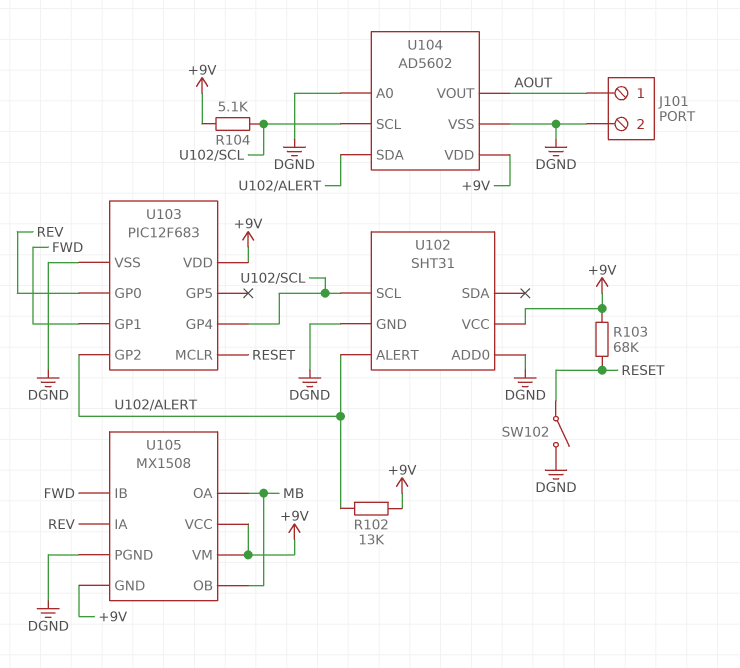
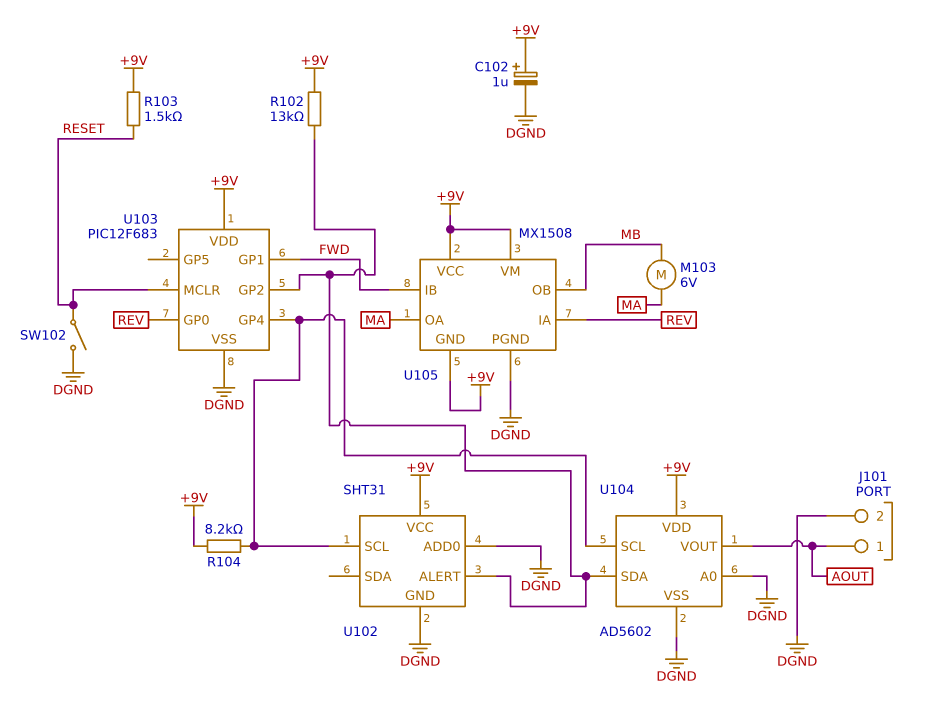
C102: none -> 1uF (plus +9V, minus DGND)
M103: none -> motor 6V (MA, MB)
R103: 68k (+9V, RESET) -> 1.5k (+9V, RESET)
R104: 5.1k (+9V, U102/SCL) -> 8.2k (+9V, U102/SCL)
U105 pin OA: MB -> MA

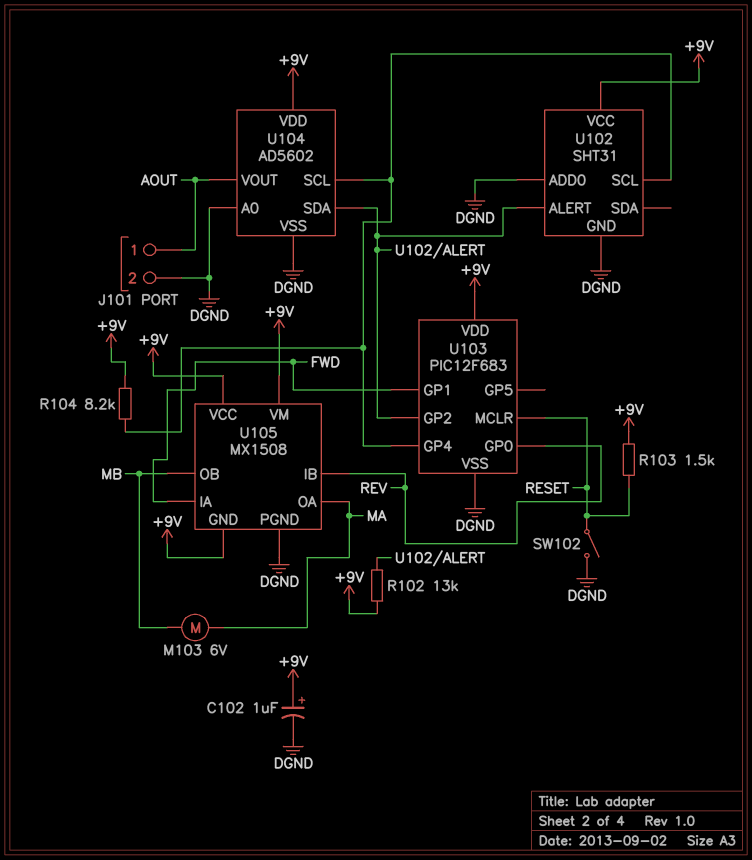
U105 pin IA: REV -> FWD
U105 pin IB: FWD -> REV

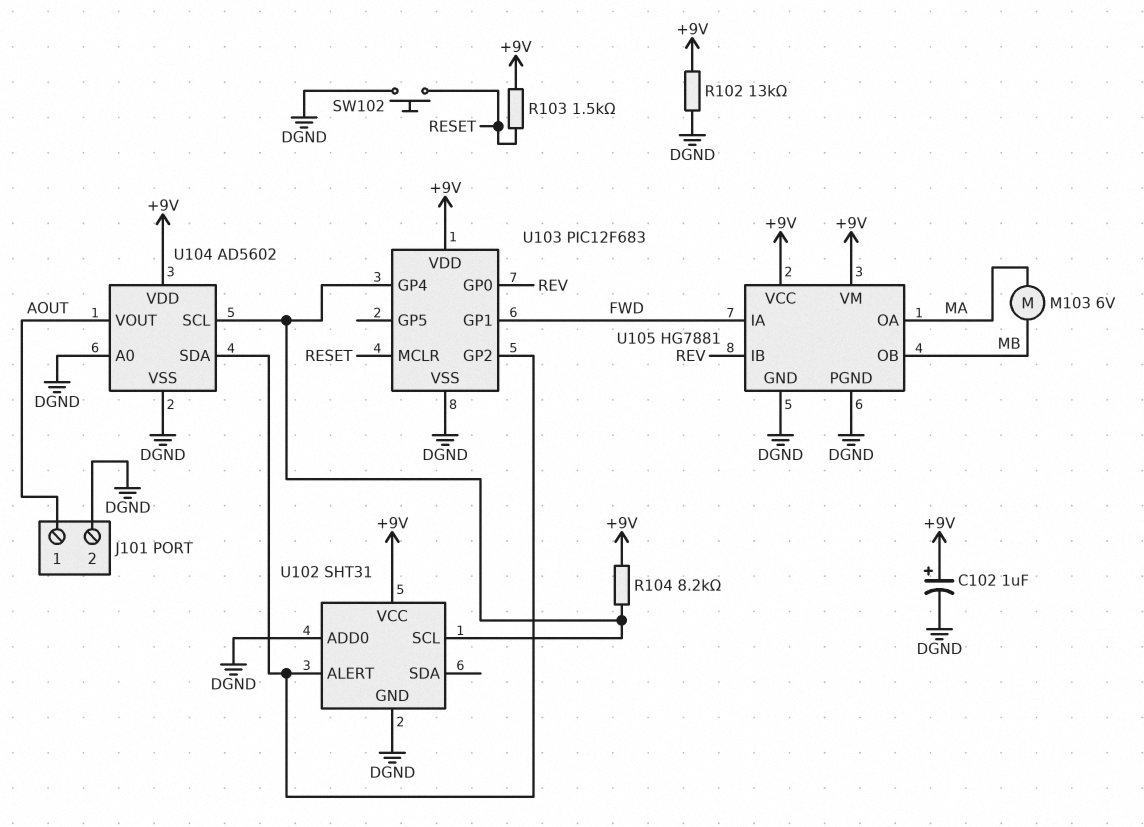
R102: 13k (+9V, U102/ALERT) -> 13k (+9V, DGND)
SW102: switch (DGND, RESET) -> button (DGND, RESET)
U105: MX1508 -> HG7881
U105 pin GND: +9V -> DGND

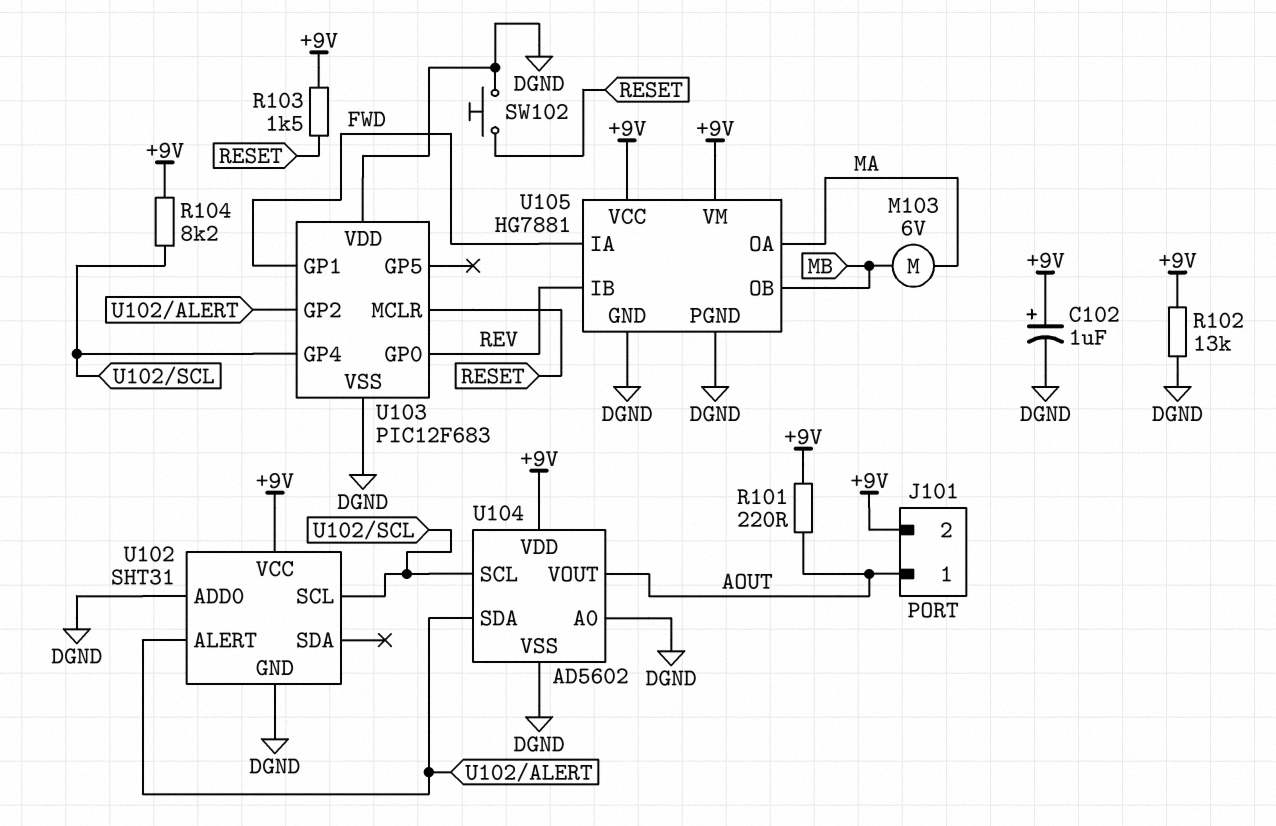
J101 pin 2: DGND -> +9V
R101: none -> 220 (+9V, AOUT)
U103 pin VDD: +9V -> DGND

